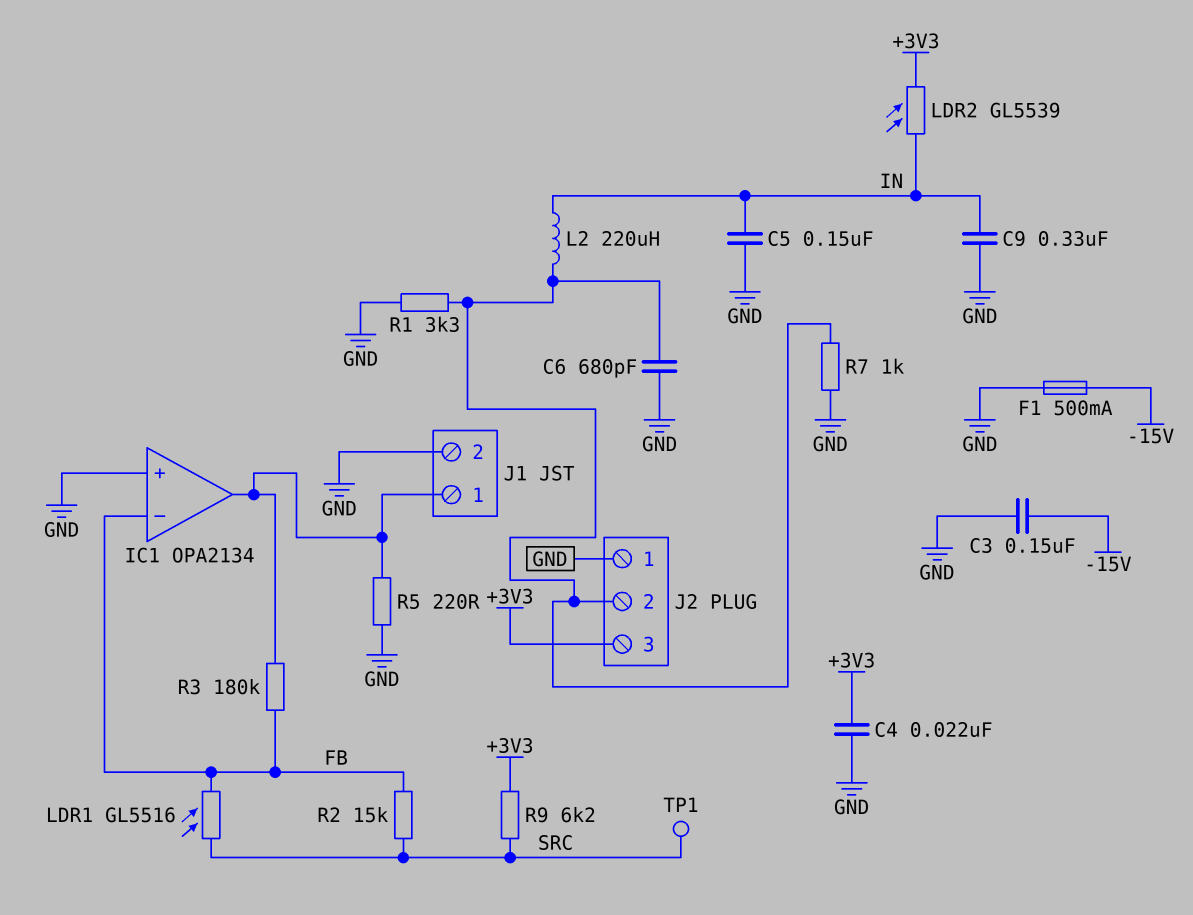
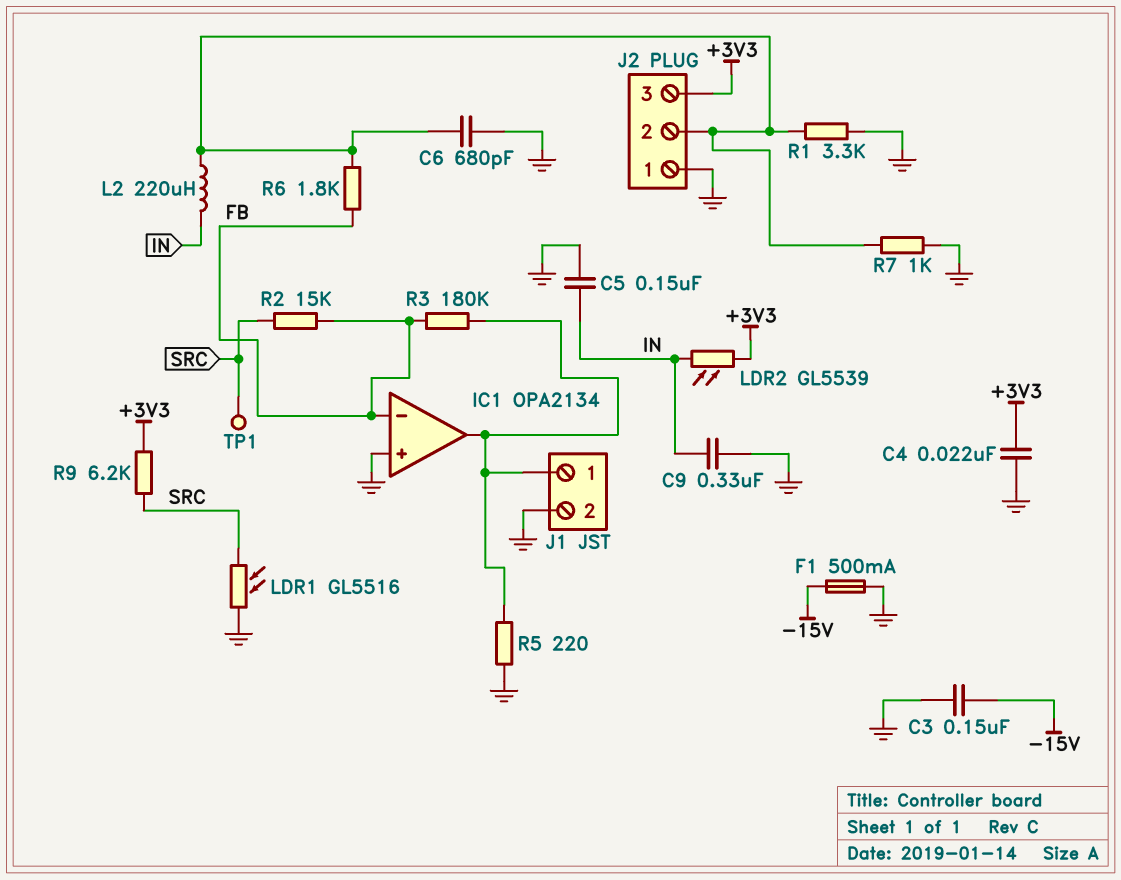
LDR1: GL5516 (FB, SRC) -> GL5516 (GND, SRC)
R6: none -> 1.8k (FB, J2/2)

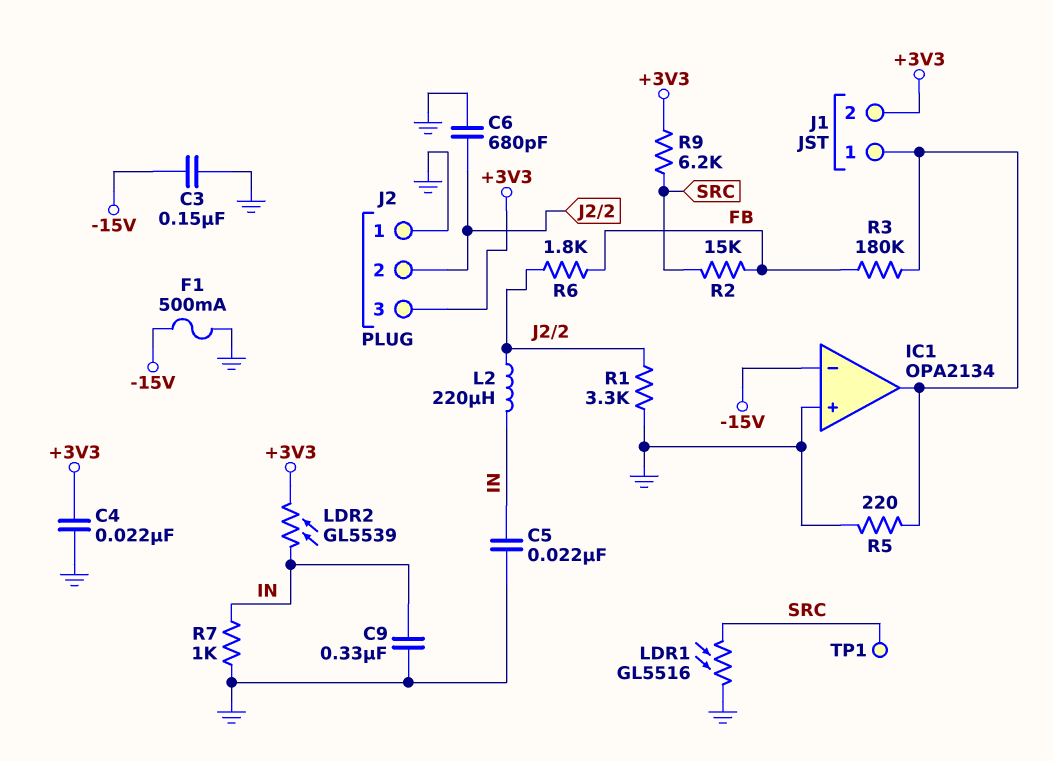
C5: 150nF (GND, IN) -> 22nF (GND, IN)
IC1 pin in-: FB -> -15V
J1 pin 2: GND -> +3V3
R7: 1k (GND, J2/2) -> 1k (GND, IN)

